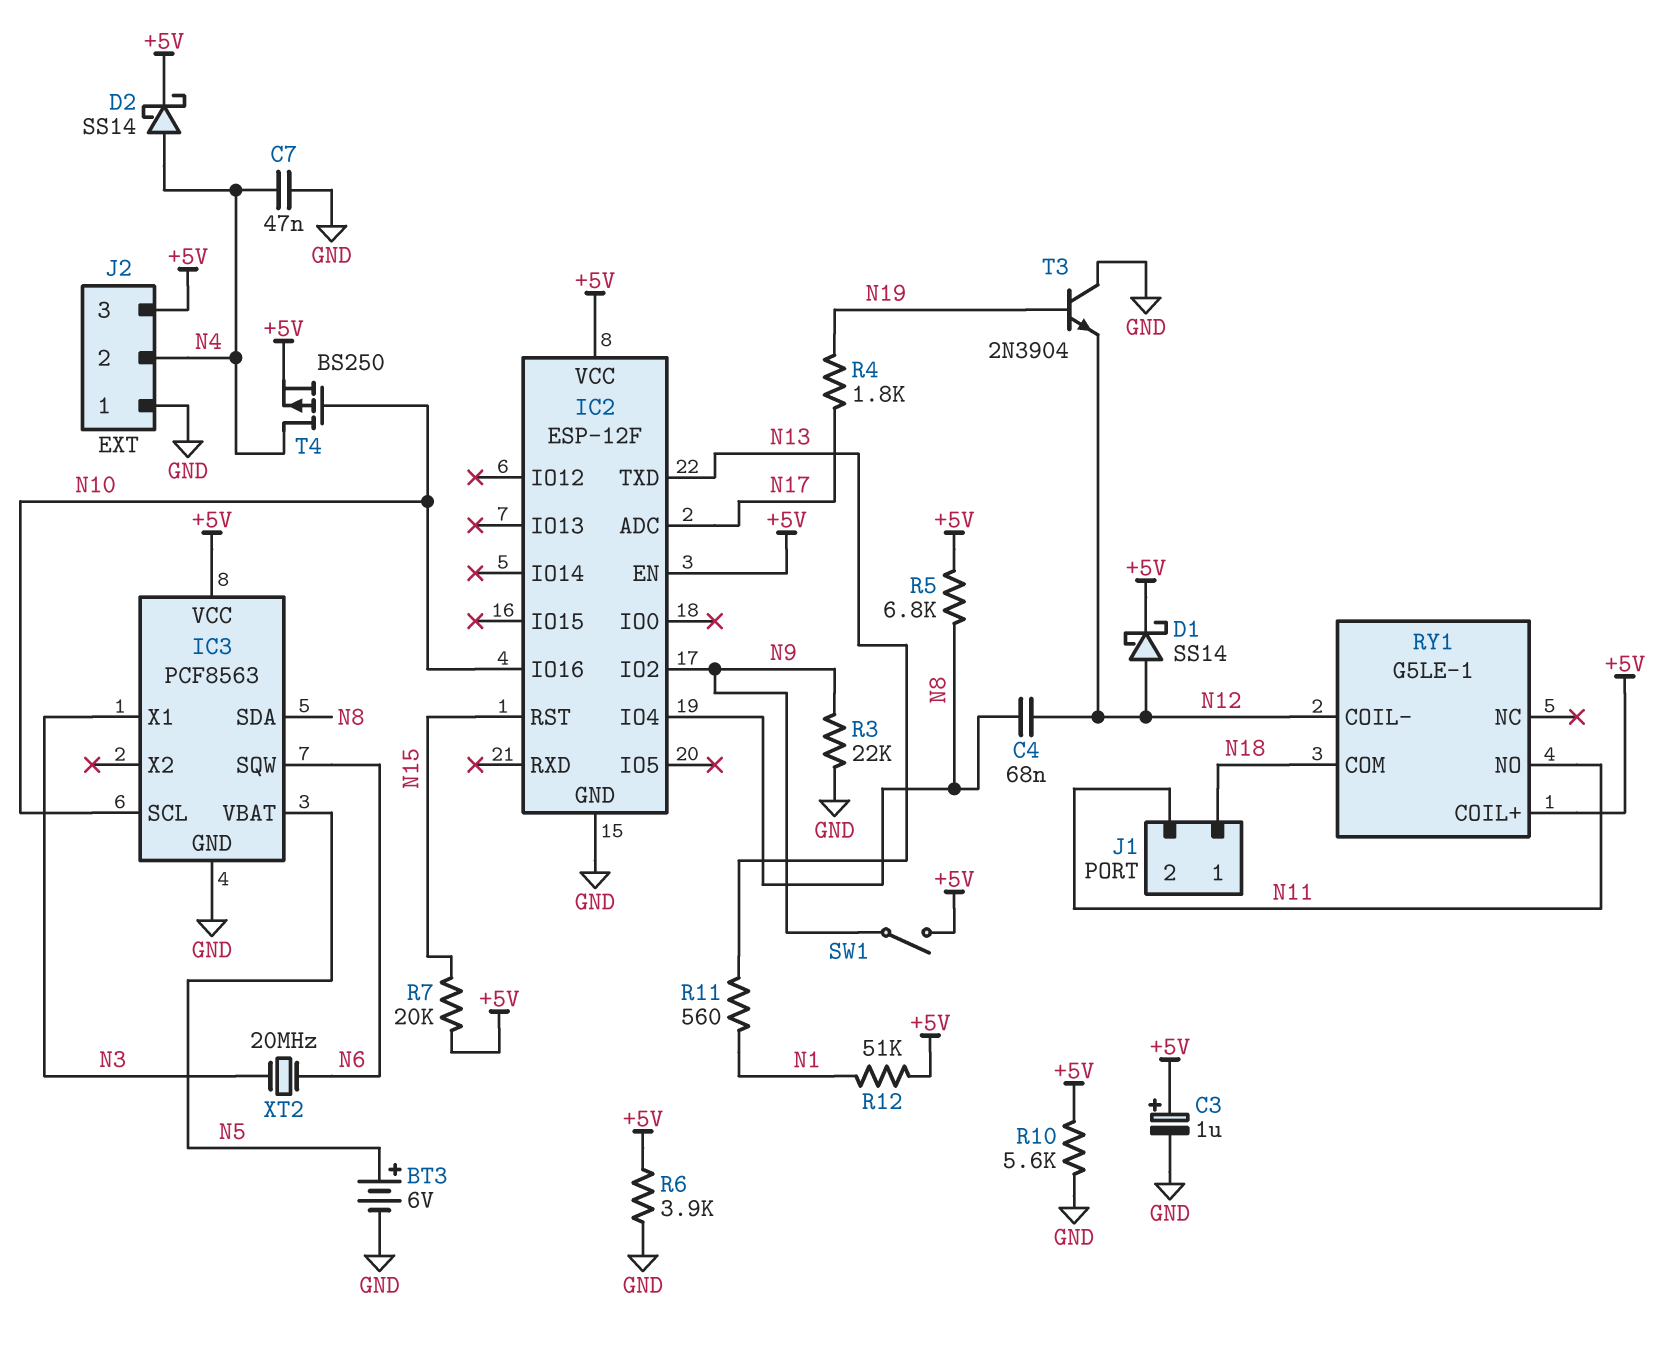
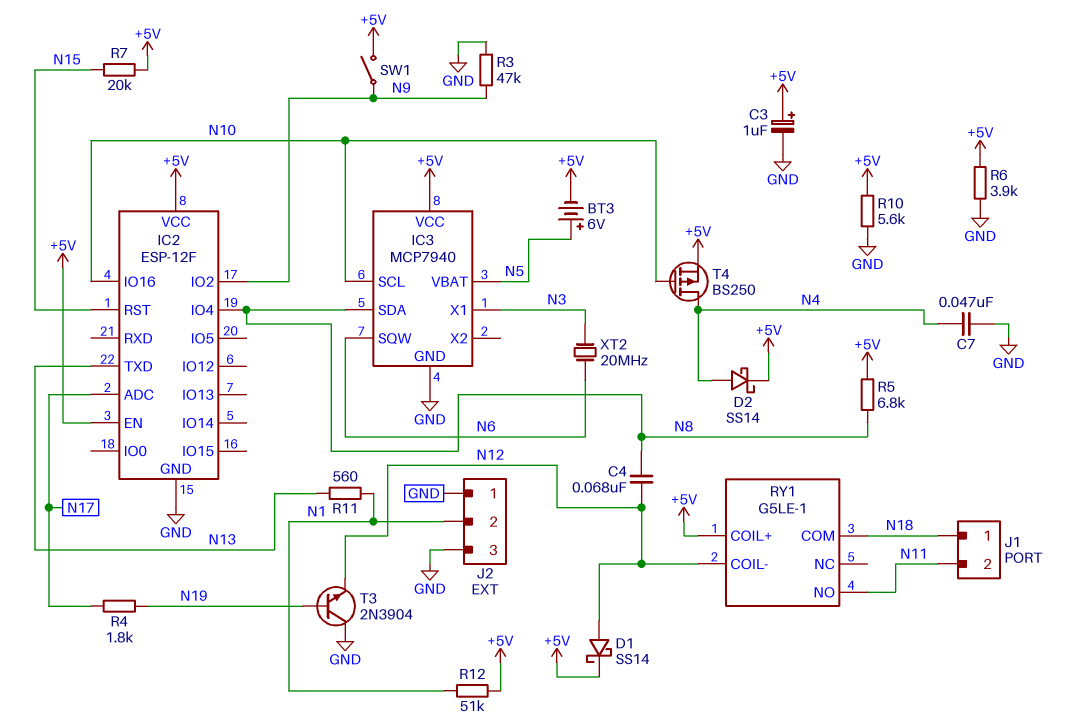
BT3: 6V (plus N5, minus GND) -> 6V (plus N5, minus +5V)
IC3: PCF8563 -> MCP7940
J2 pin 2: N4 -> N1
J2 pin 3: +5V -> GND
R3: 22k (GND, N9) -> 47k (GND, N9)

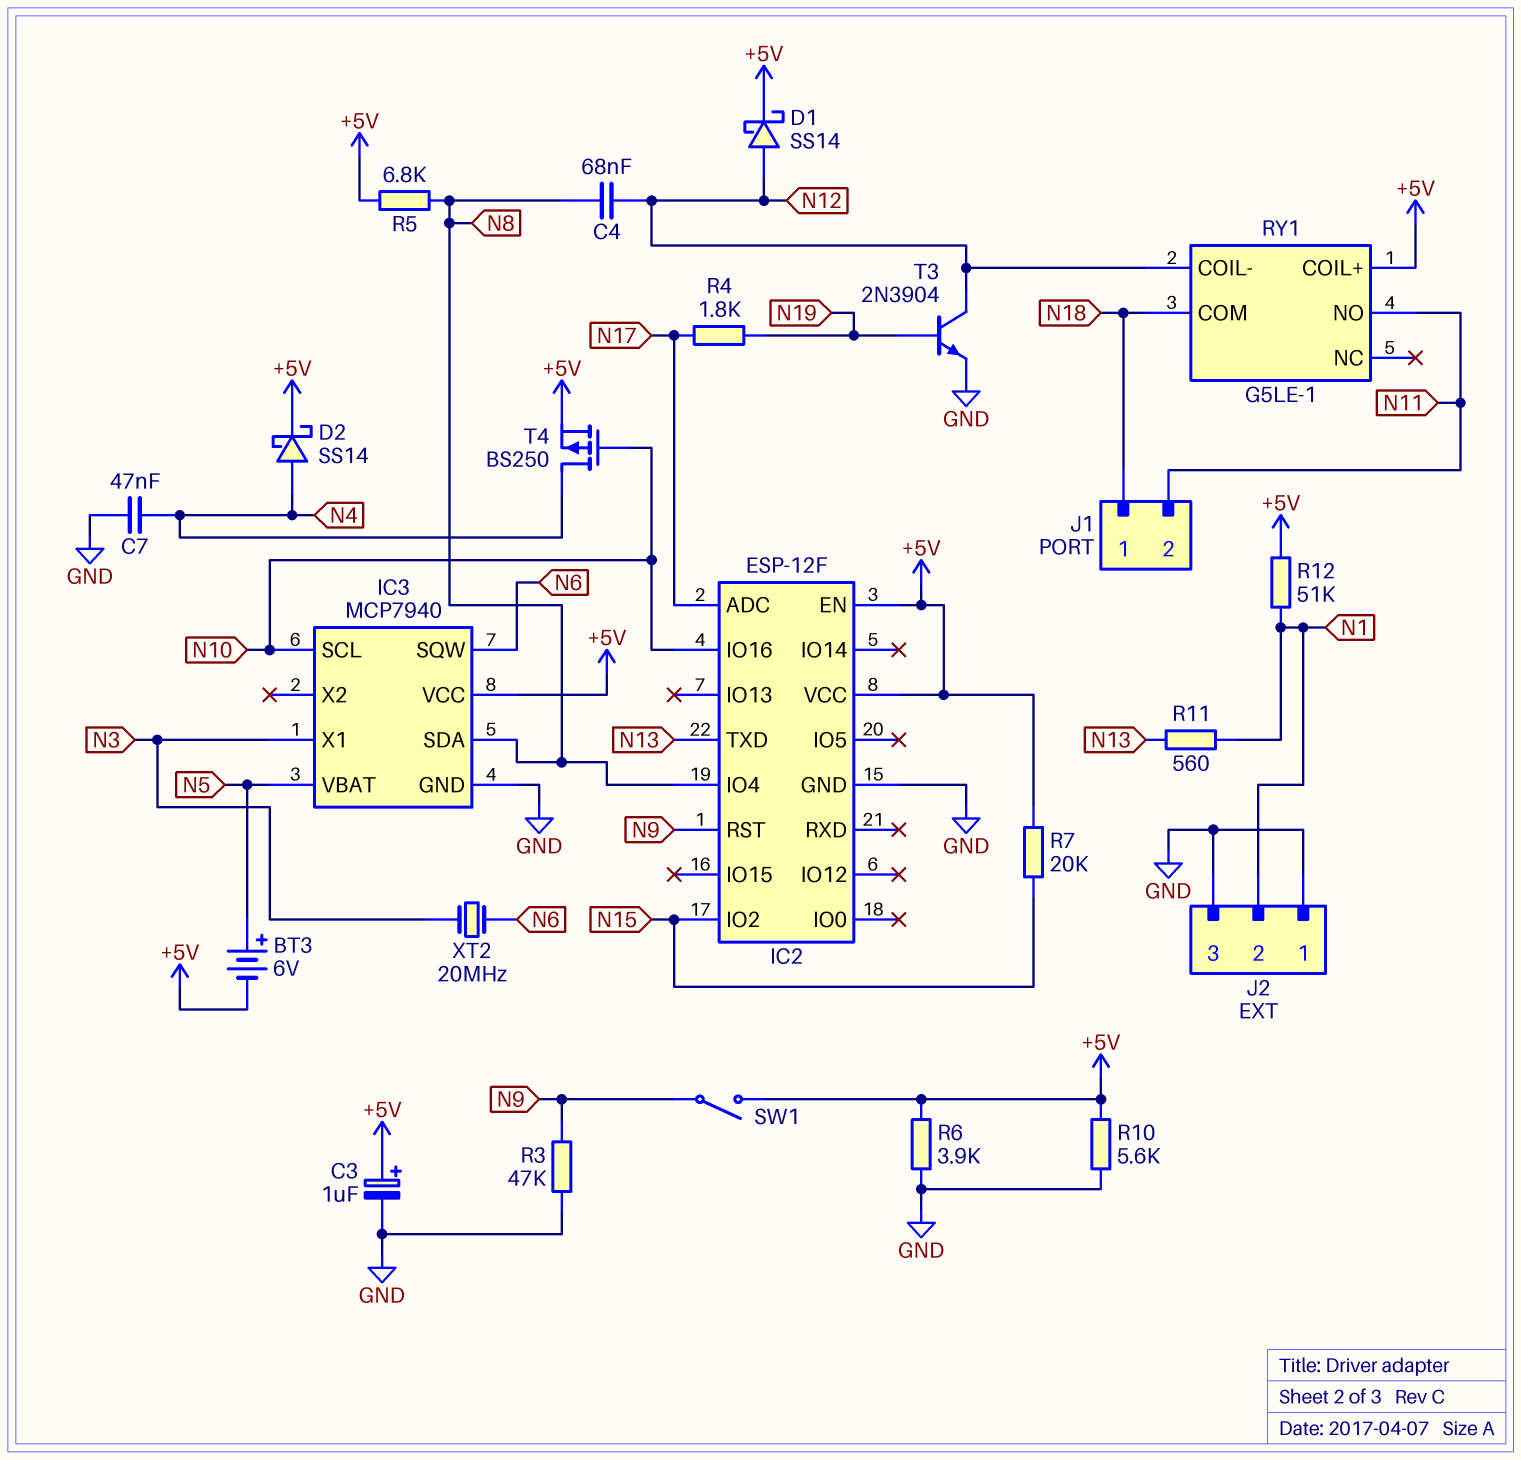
IC2 pin IO2: N9 -> N15
IC2 pin RST: N15 -> N9
T3: NPN 2N3904 (B N19, C GND, E N12) -> NPN 2N3904 (B N19, C N12, E GND)

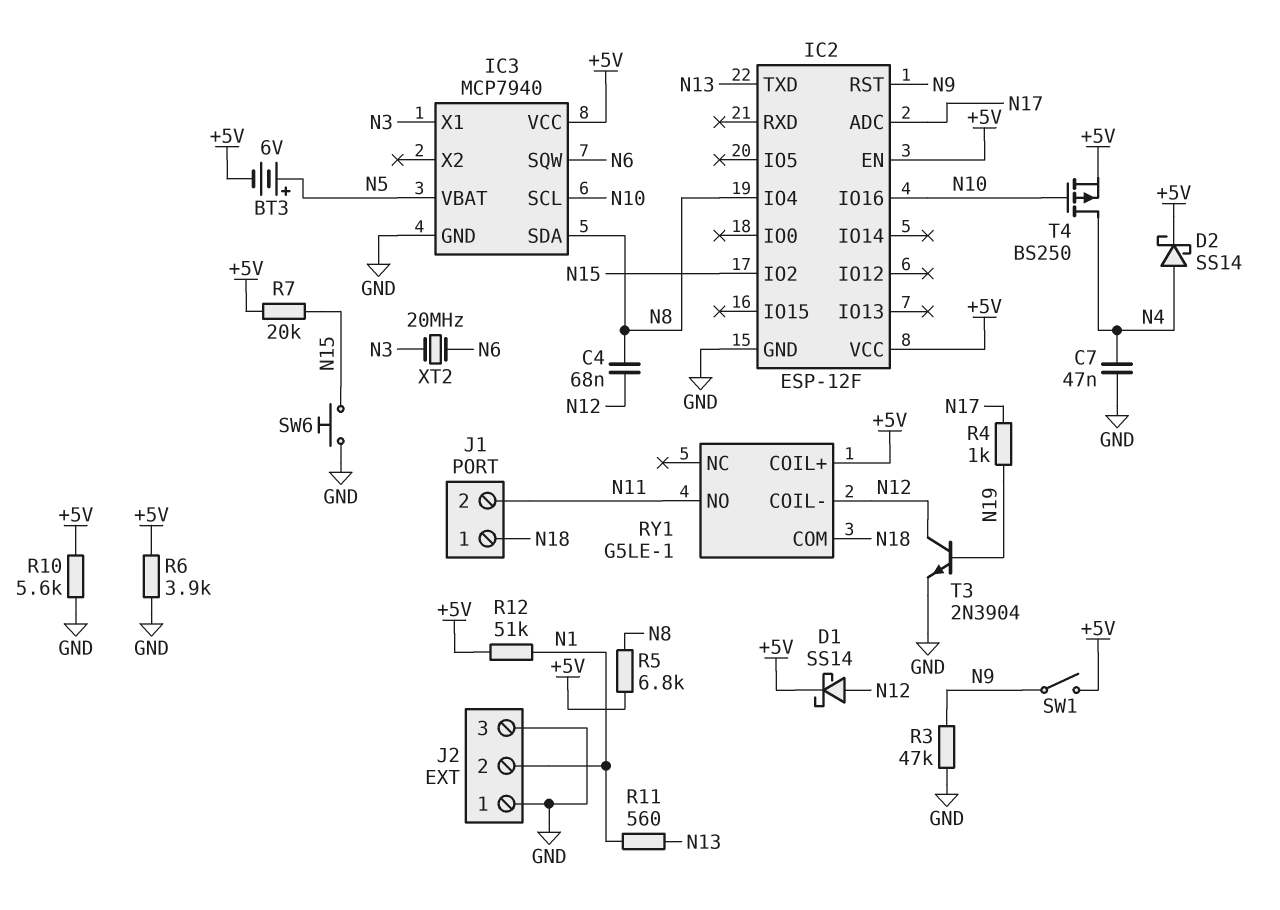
C3: 1uF (plus +5V, minus GND) -> none
R4: 1.8k (N17, N19) -> 1k (N17, N19)
SW6: none -> button (GND, N15)

